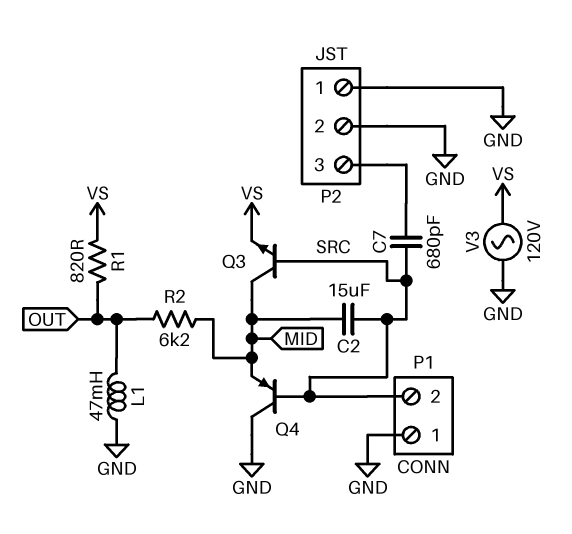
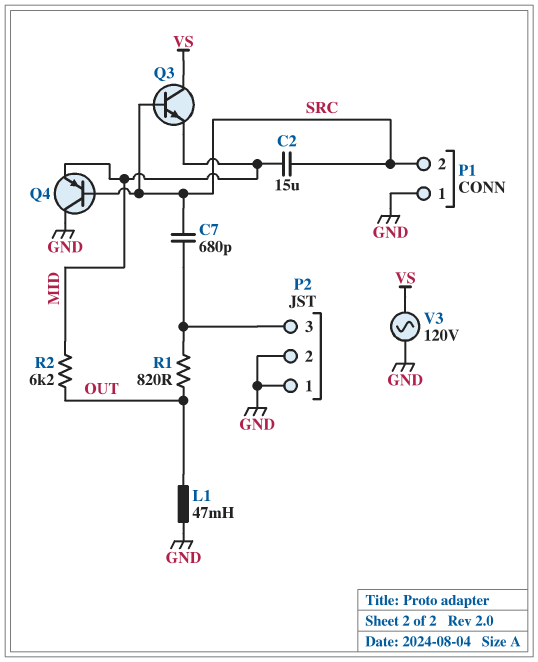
Q3: NPN (B SRC, C MID, E VS) -> NPN (B SRC, C VS, E MID)
R1: 820 (OUT, VS) -> 820 (OUT, P2/3)

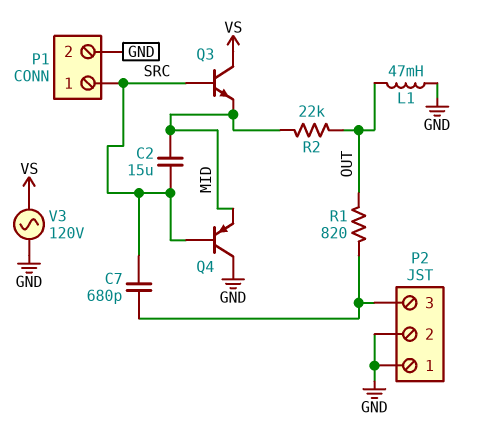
P1 pin 1: GND -> SRC
P1 pin 2: SRC -> GND
R2: 6.2k (MID, OUT) -> 22k (MID, OUT)

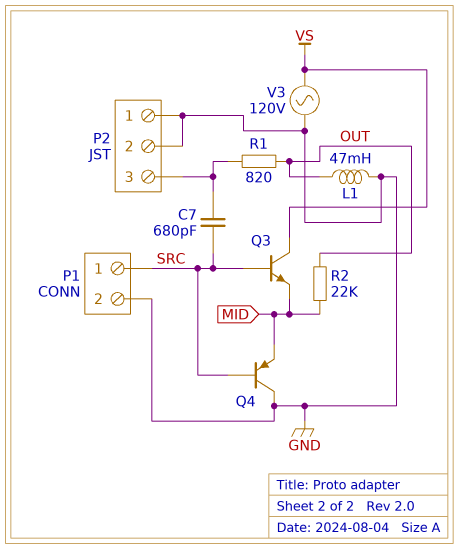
C2: 15uF (MID, SRC) -> none

